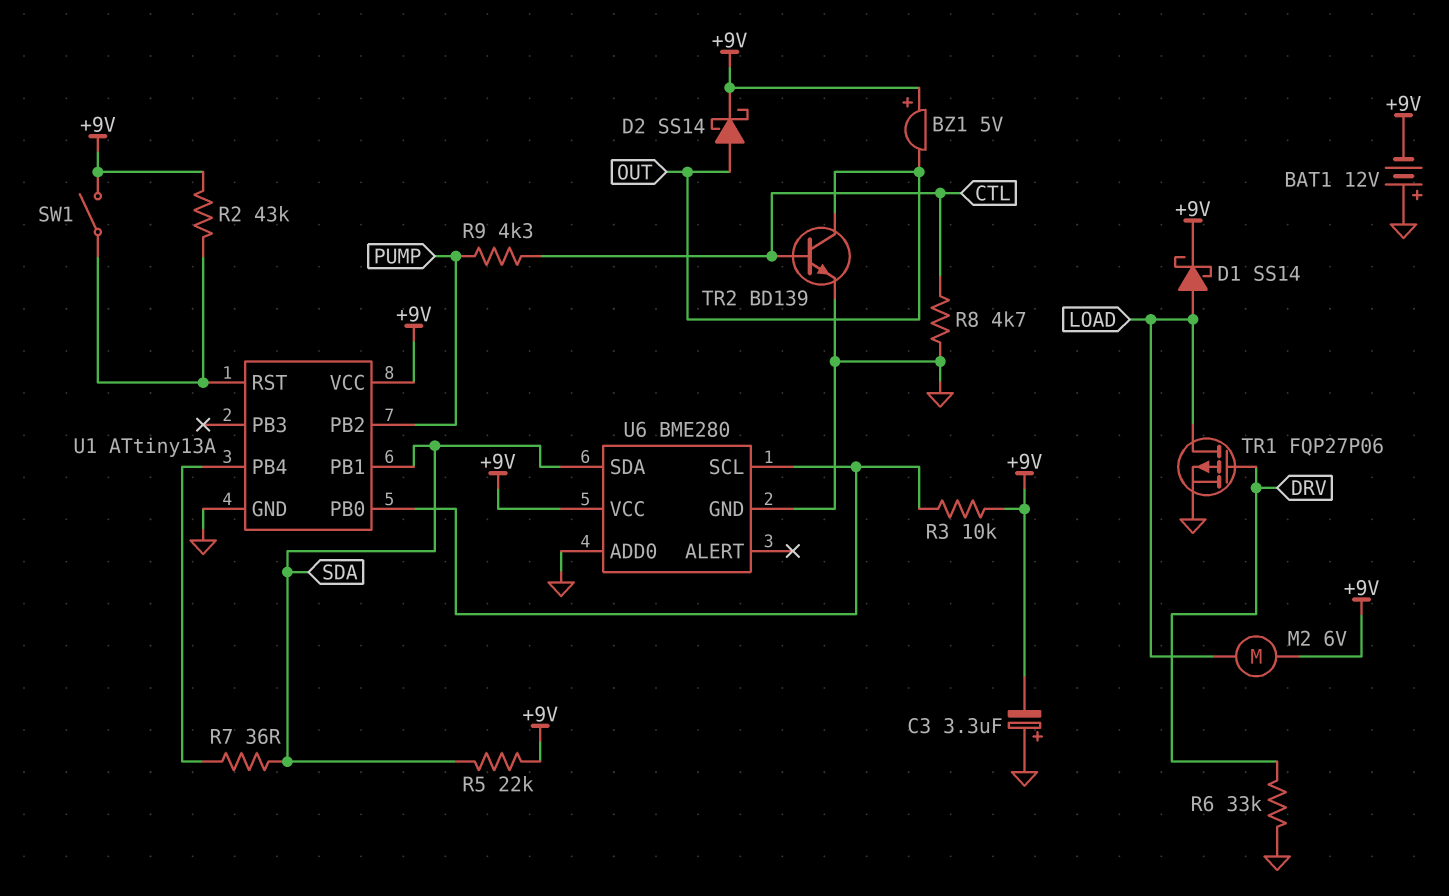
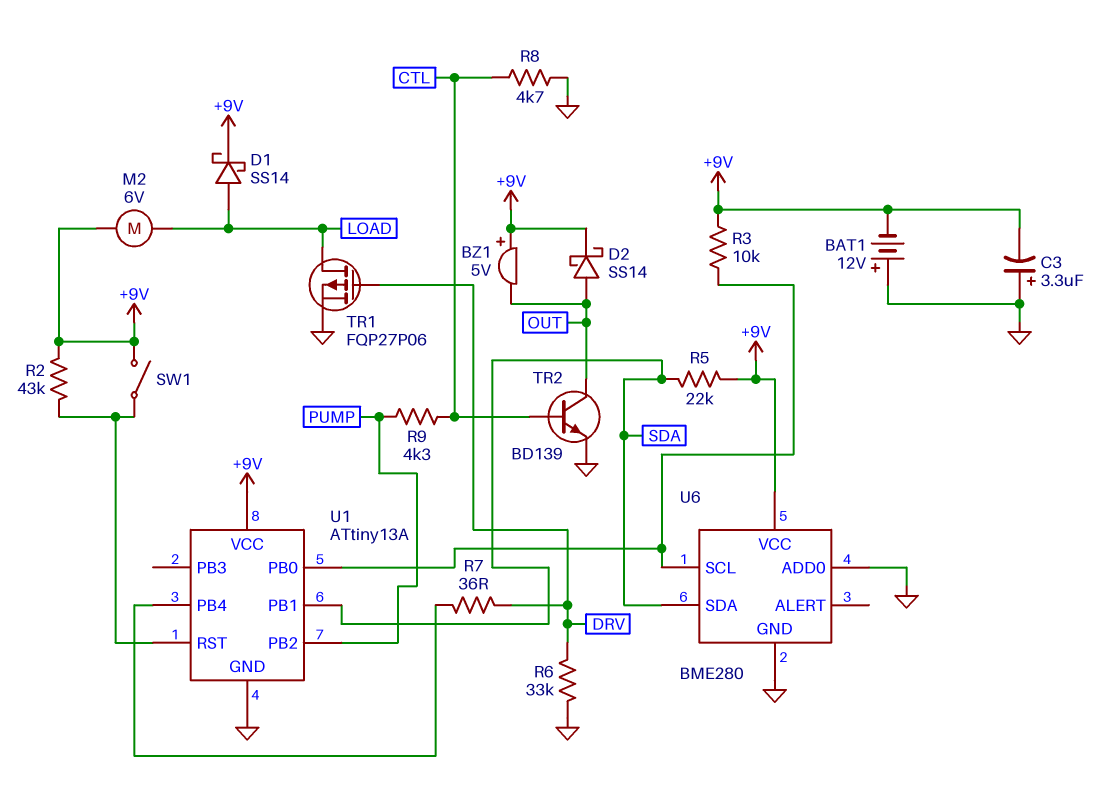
R7: 36 (SDA, U1/PB4) -> 36 (DRV, U1/PB4)

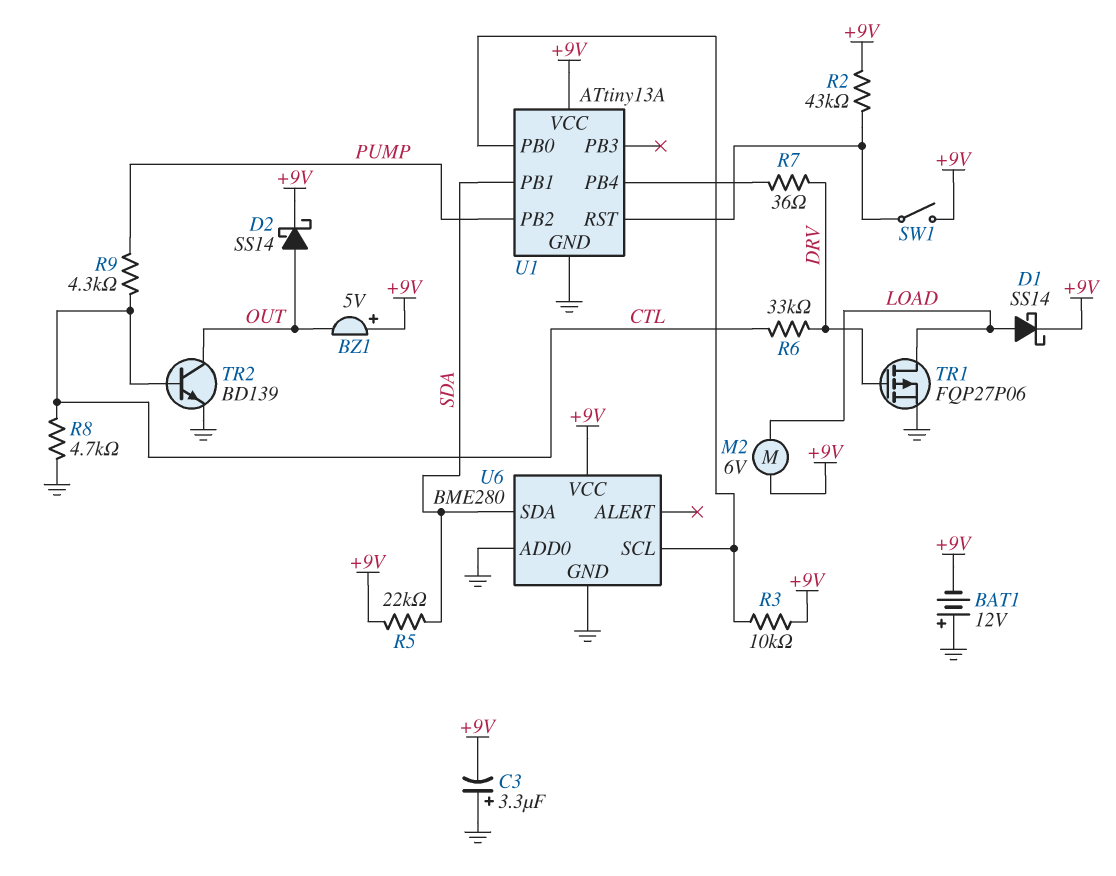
R6: 33k (DRV, GND) -> 33k (CTL, DRV)

